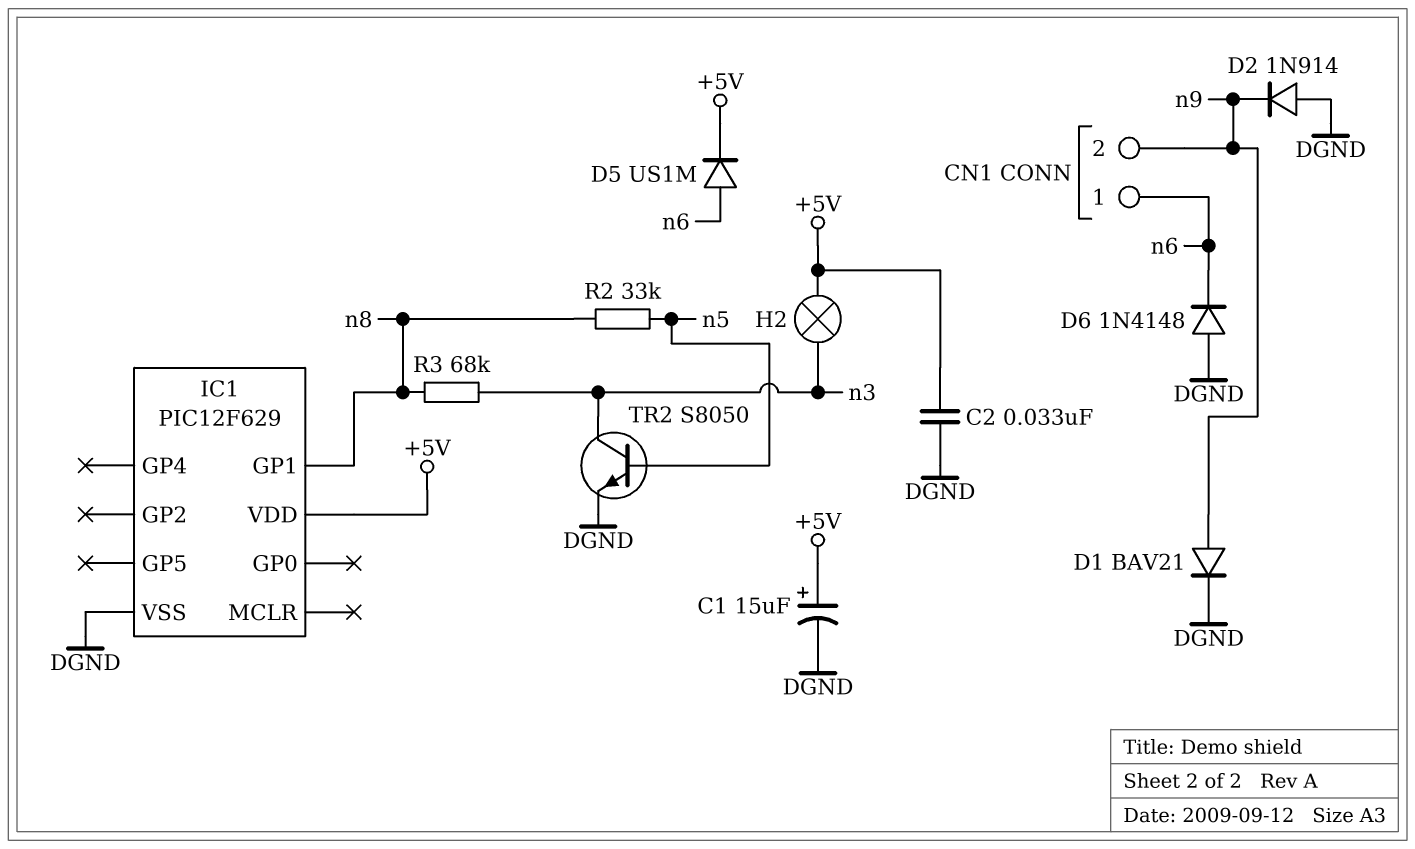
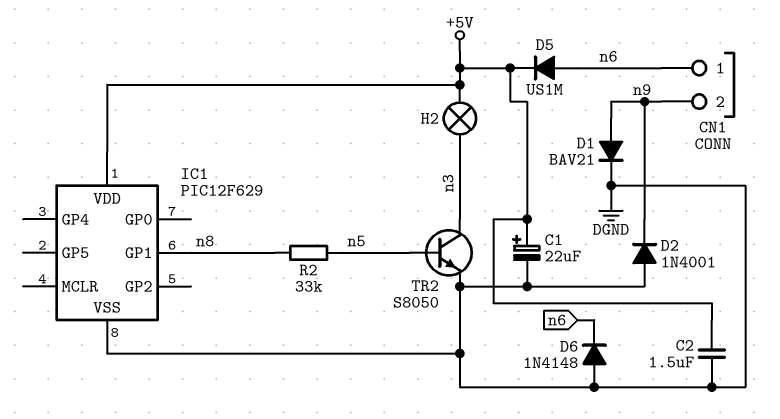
C1: 15uF (plus +5V, minus DGND) -> 22uF (plus +5V, minus DGND)
C2: 33nF (+5V, DGND) -> 1.5uF (+5V, DGND)
D2: diode 1N914 (A DGND, K n9) -> diode 1N4001 (A DGND, K n9)
R3: 68k (n3, n8) -> none

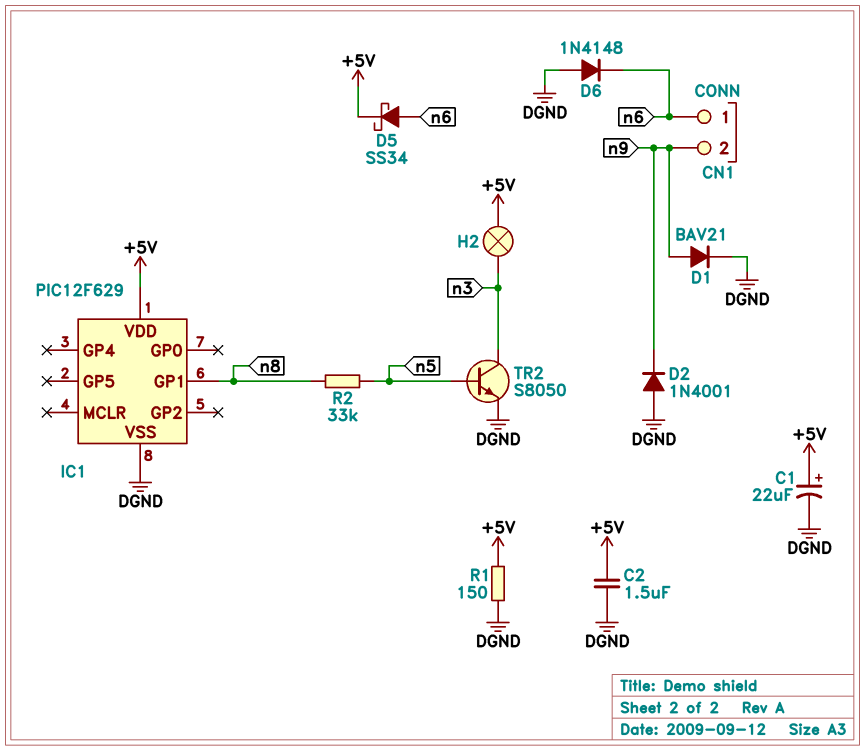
D5: diode US1M (A n6, K +5V) -> schottky SS34 (A n6, K +5V)
R1: none -> 150 (+5V, DGND)

